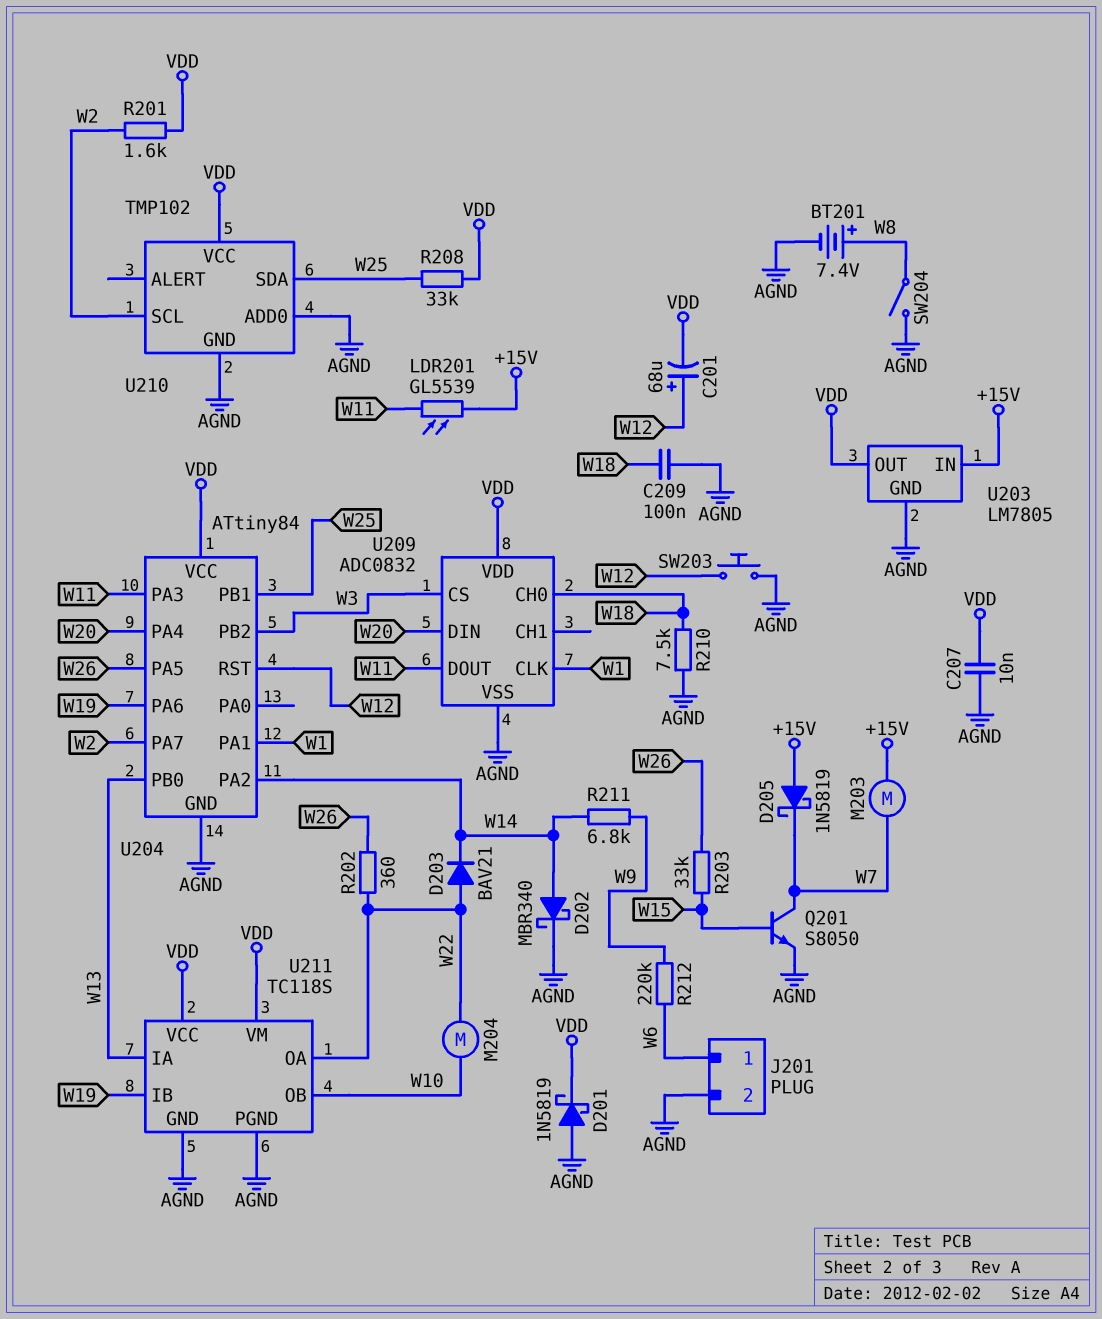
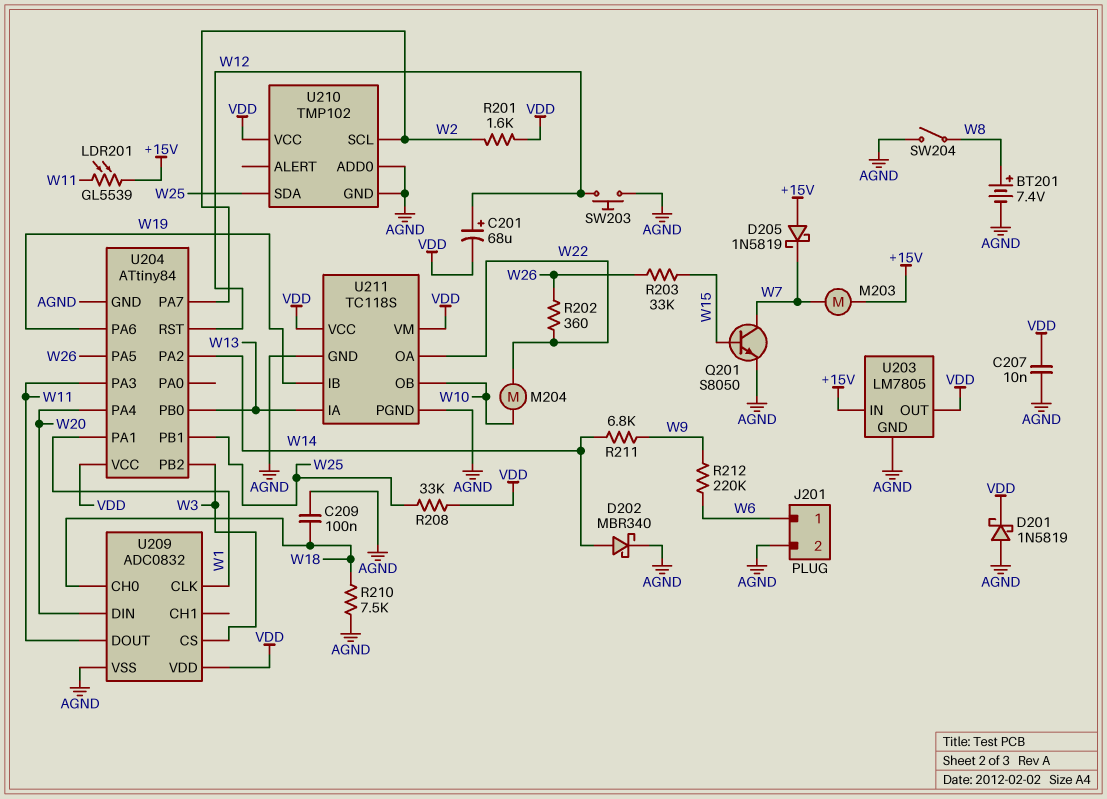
D203: diode BAV21 (A W22, K W14) -> none

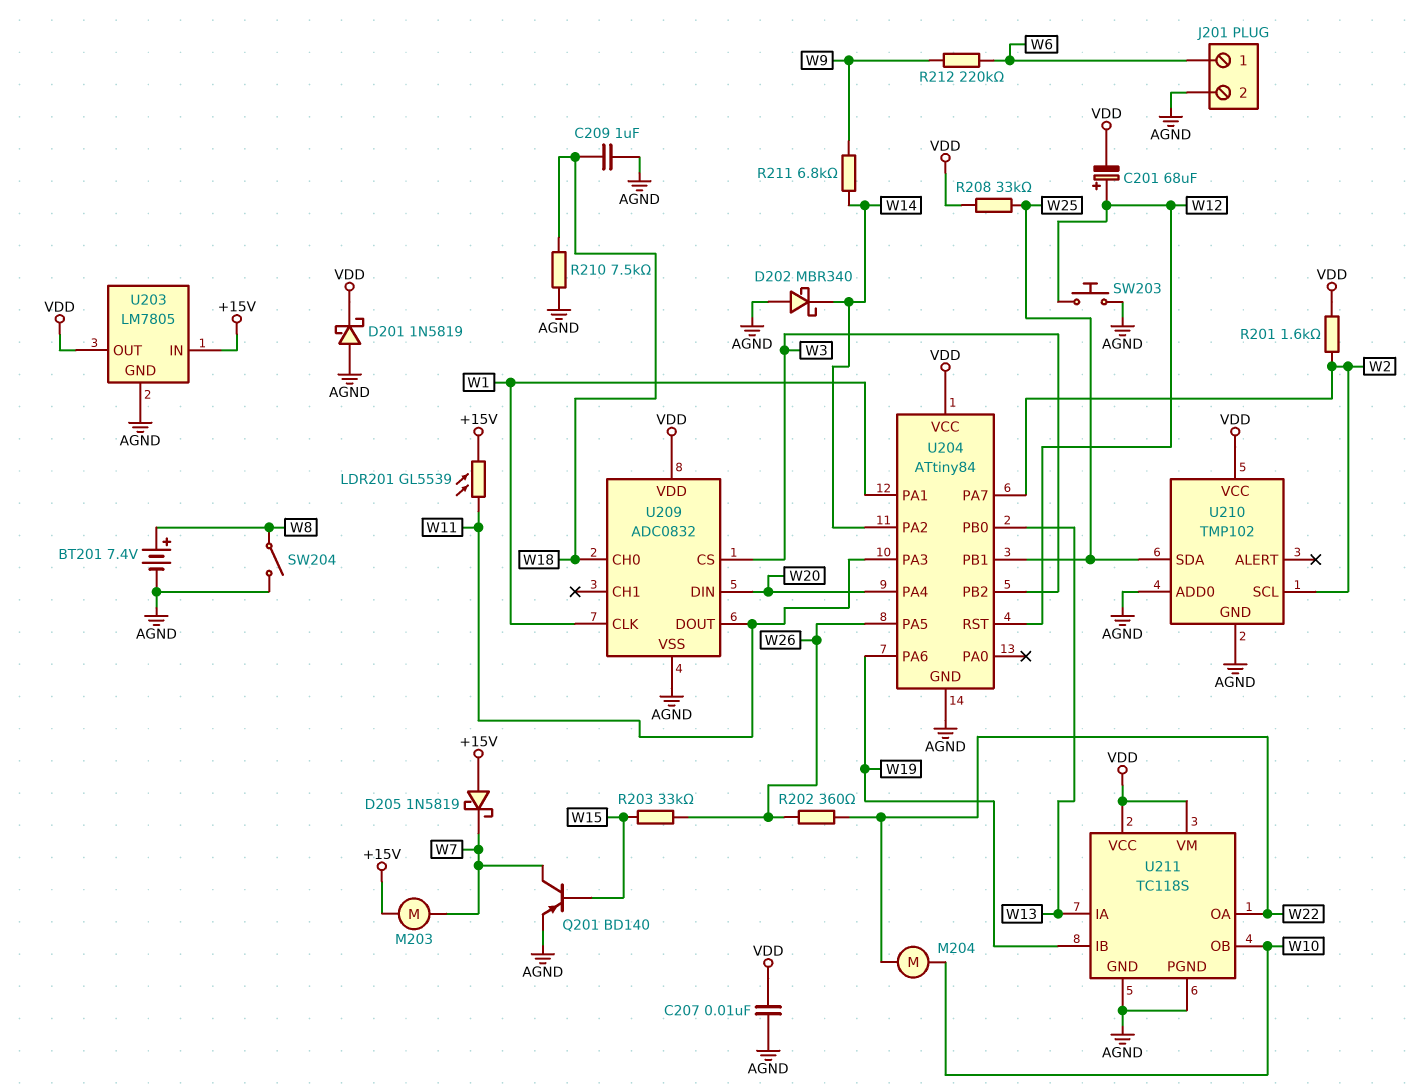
C209: 100nF (AGND, W18) -> 1uF (AGND, W18)
D202: schottky MBR340 (A W14, K AGND) -> schottky MBR340 (A AGND, K W14)
Q201: NPN S8050 (B W15, C W7, E AGND) -> PNP BD140 (B W15, C W7, E AGND)

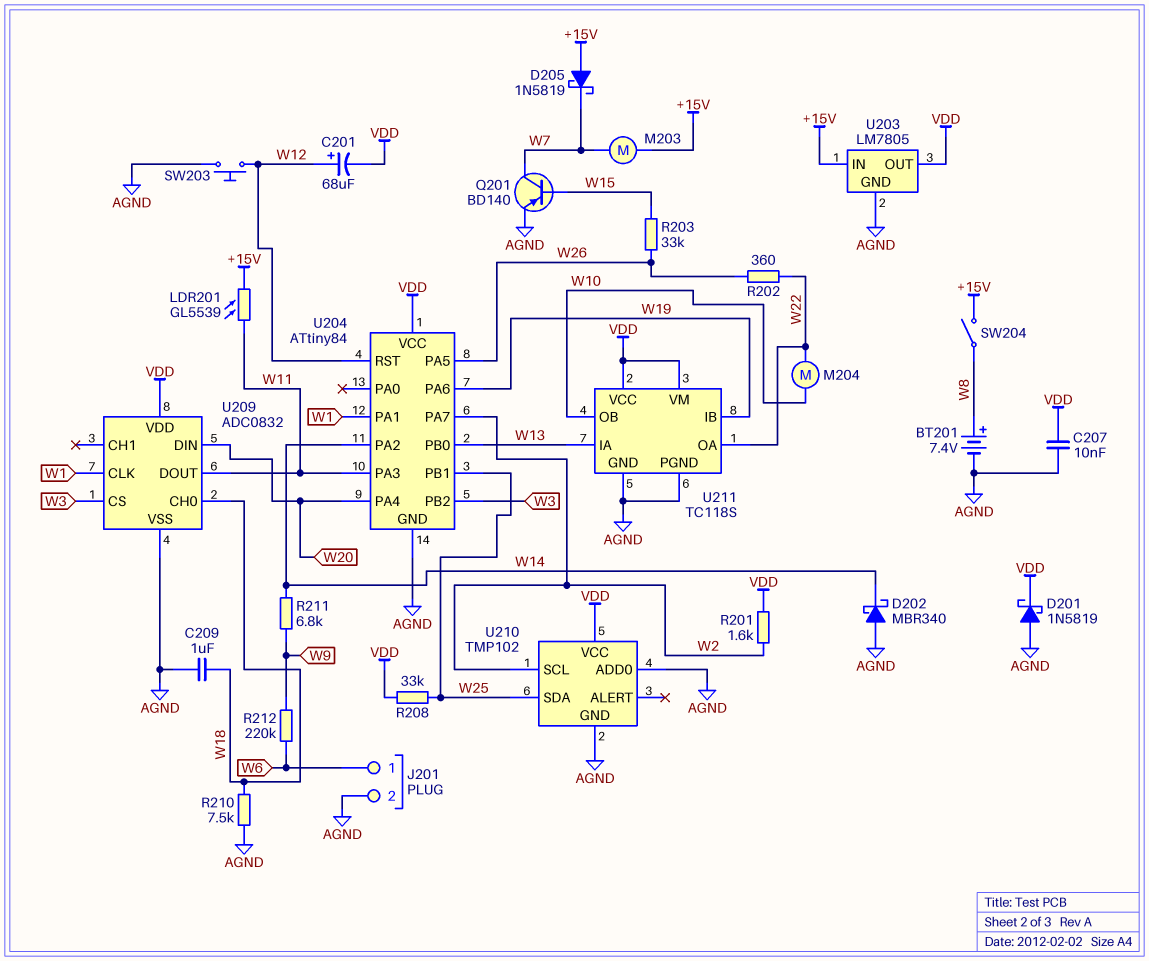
SW204: switch (AGND, W8) -> switch (+15V, W8)

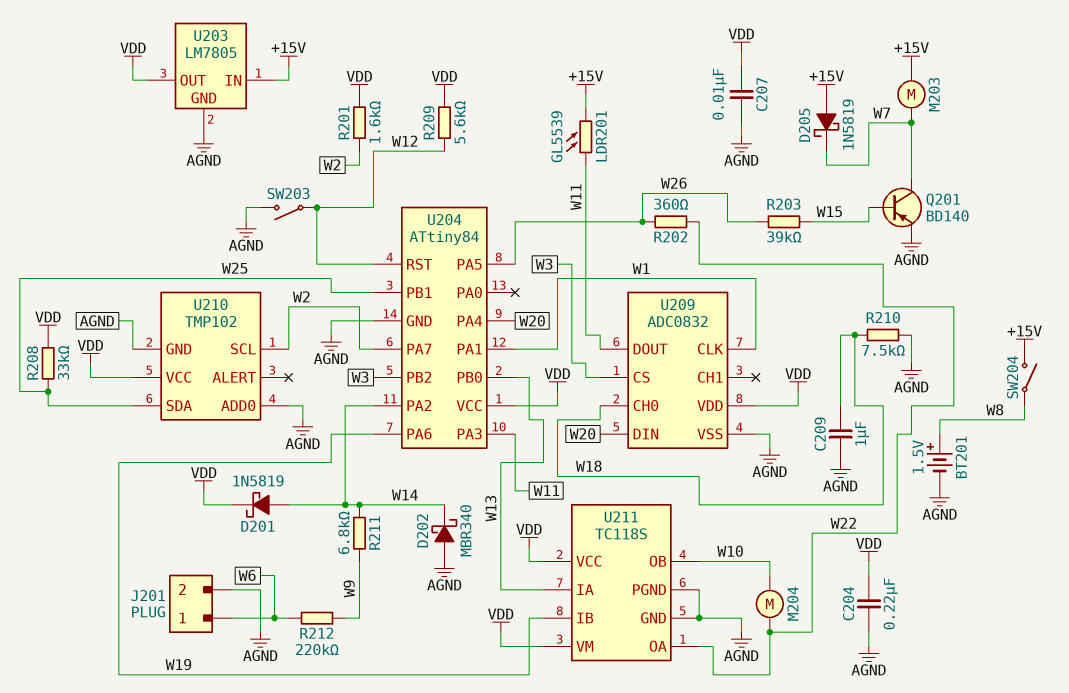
BT201: 7.4V (plus W8, minus AGND) -> 1.5V (plus W8, minus AGND)
C201: 68uF (plus W12, minus VDD) -> none
C204: none -> 220nF (AGND, VDD)
D201: schottky 1N5819 (A AGND, K VDD) -> schottky 1N5819 (A W14, K VDD)
R203: 33k (W15, W26) -> 39k (W15, W26)
R209: none -> 5.6k (VDD, W12)
SW203: button (AGND, W12) -> switch (AGND, W12)

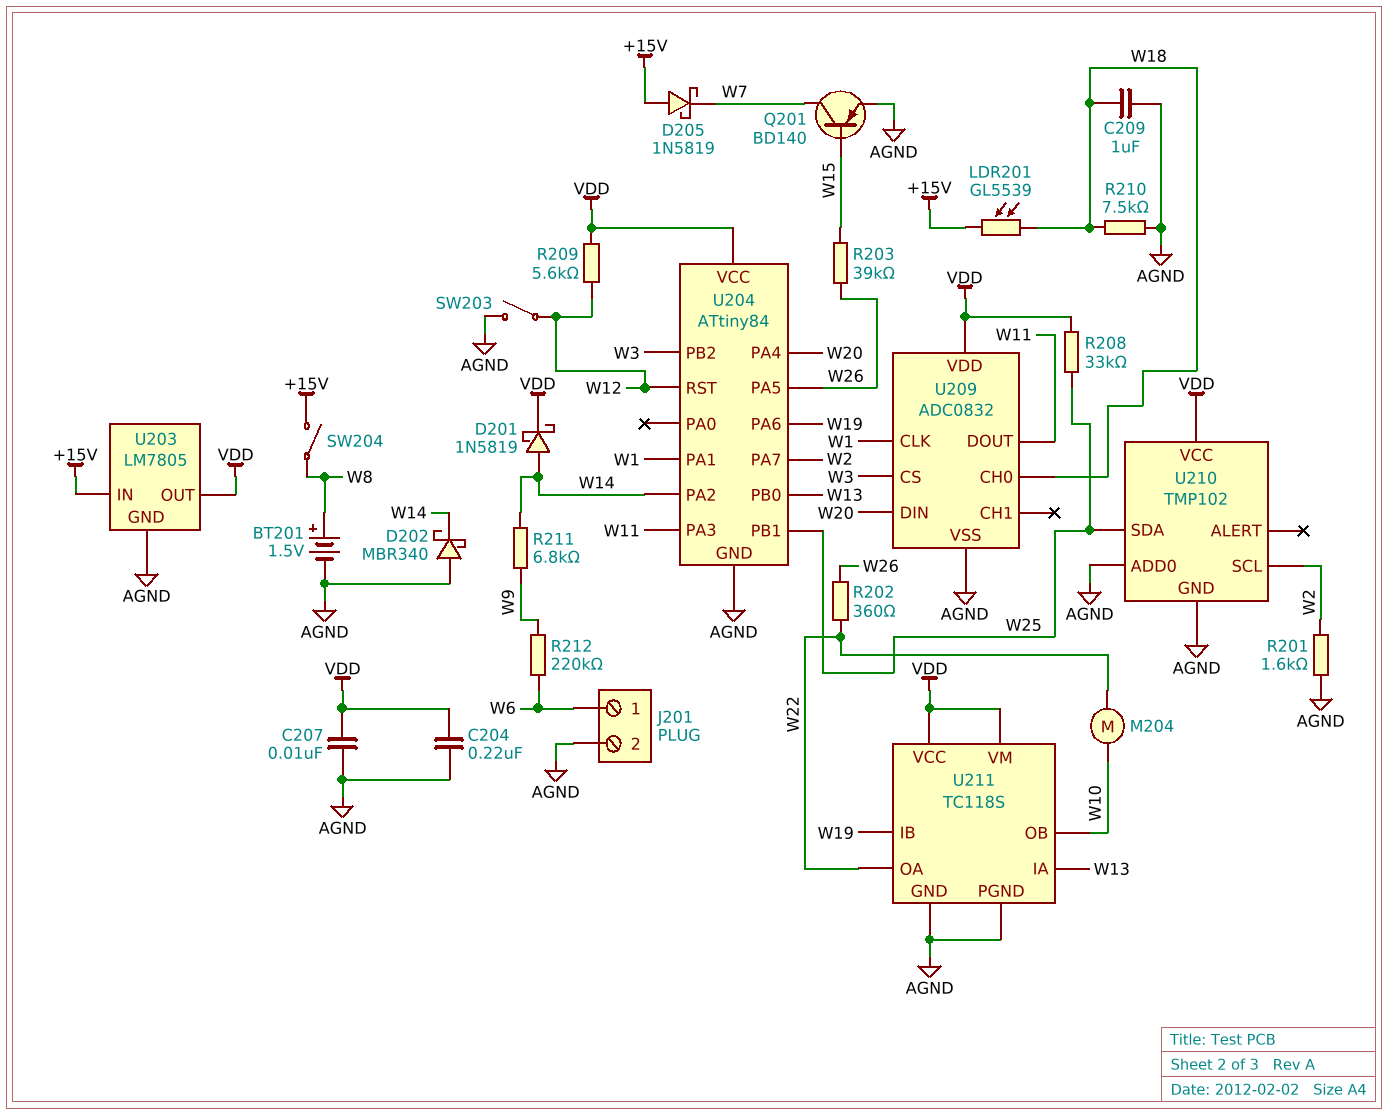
LDR201: GL5539 (+15V, W11) -> GL5539 (+15V, W18)
M203: motor (+15V, W7) -> none
R201: 1.6k (VDD, W2) -> 1.6k (AGND, W2)

